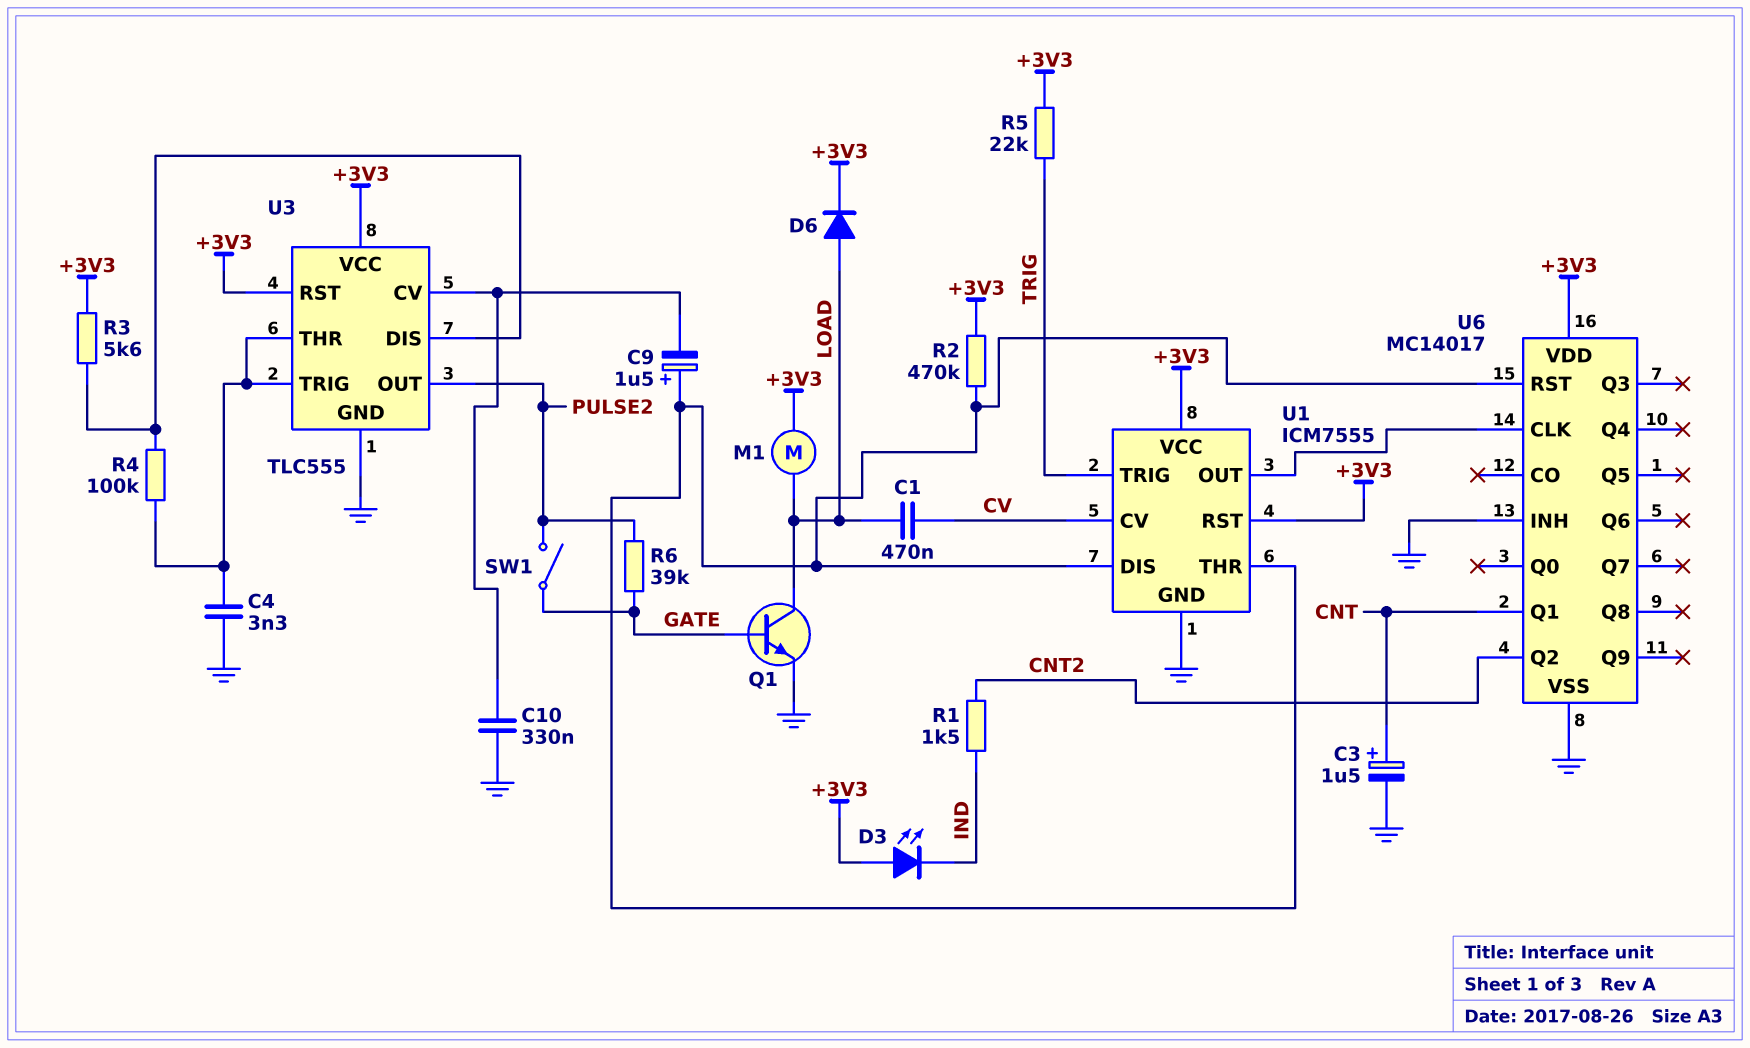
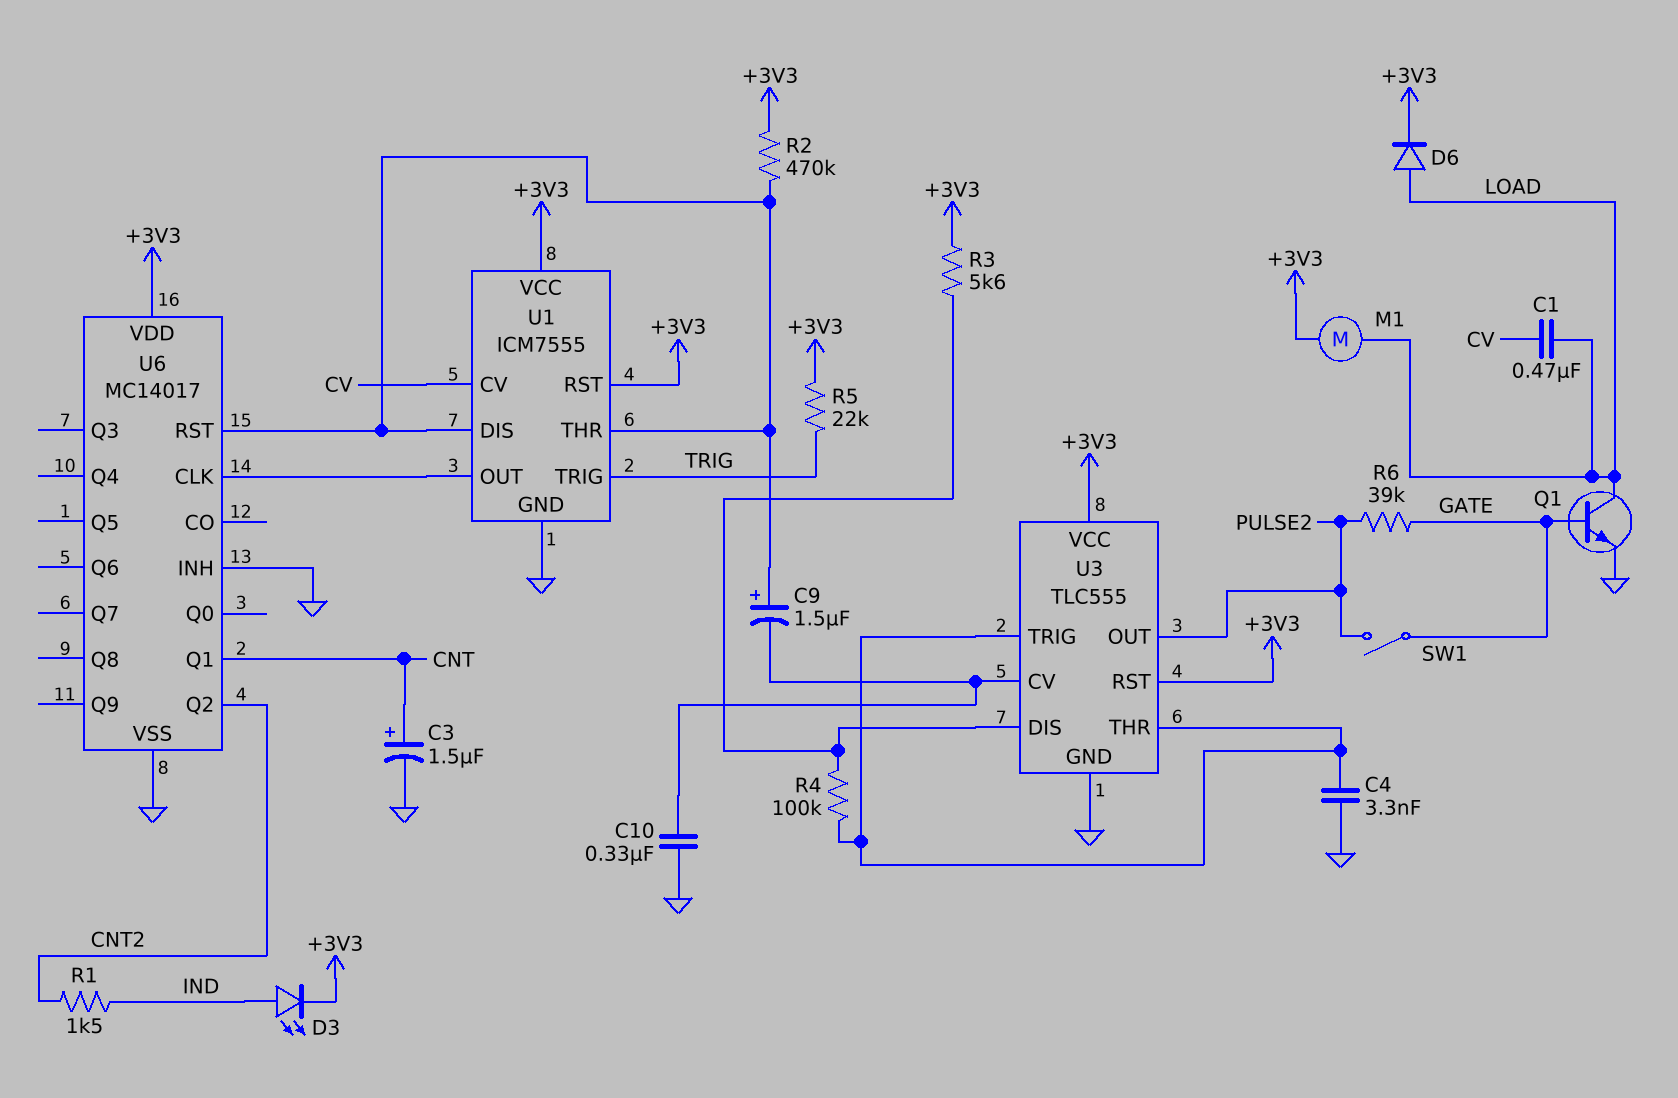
D3: LED (A +3V3, K IND) -> LED (A IND, K +3V3)

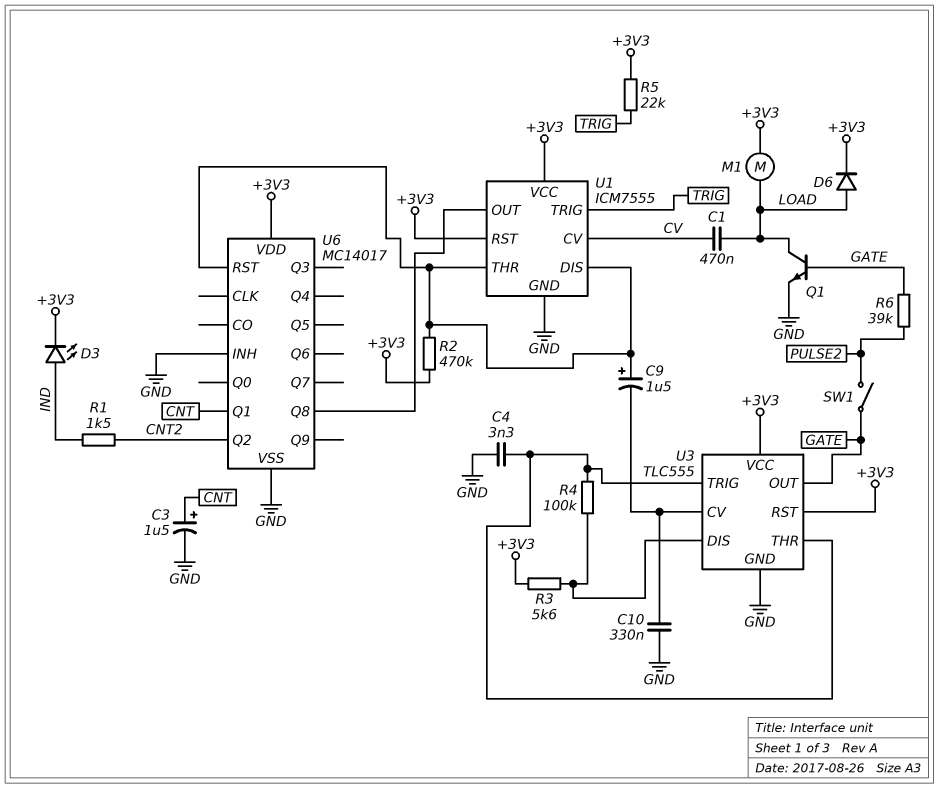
U3 pin OUT: PULSE2 -> GATE
U6 pin CLK: U1/OUT -> none
U6 pin Q8: none -> U1/OUT

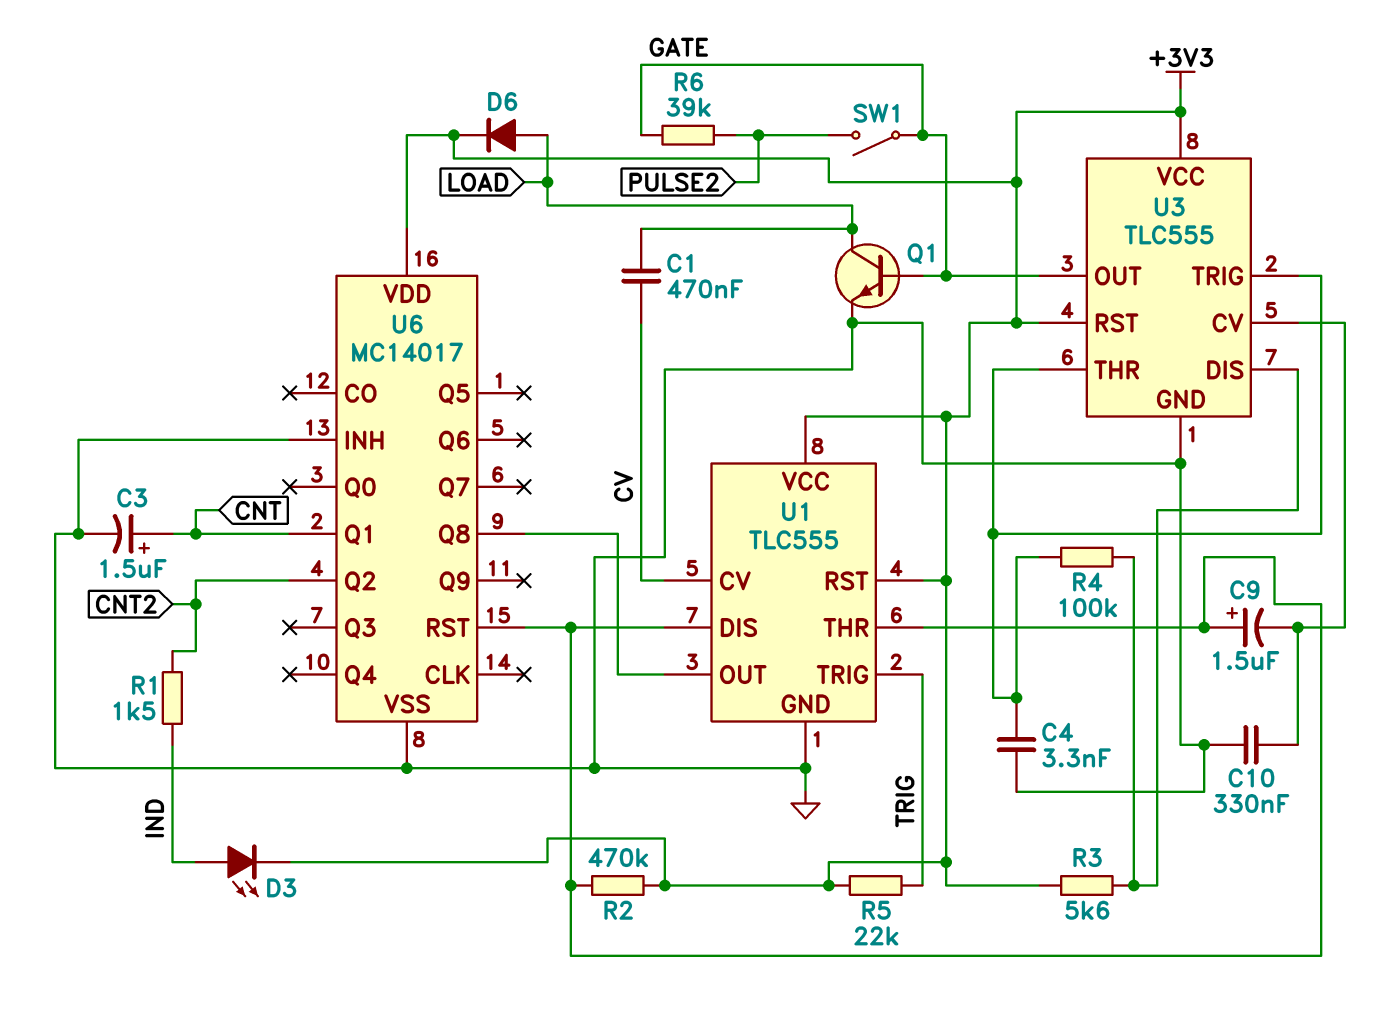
M1: motor (+3V3, LOAD) -> none
U1: ICM7555 -> TLC555

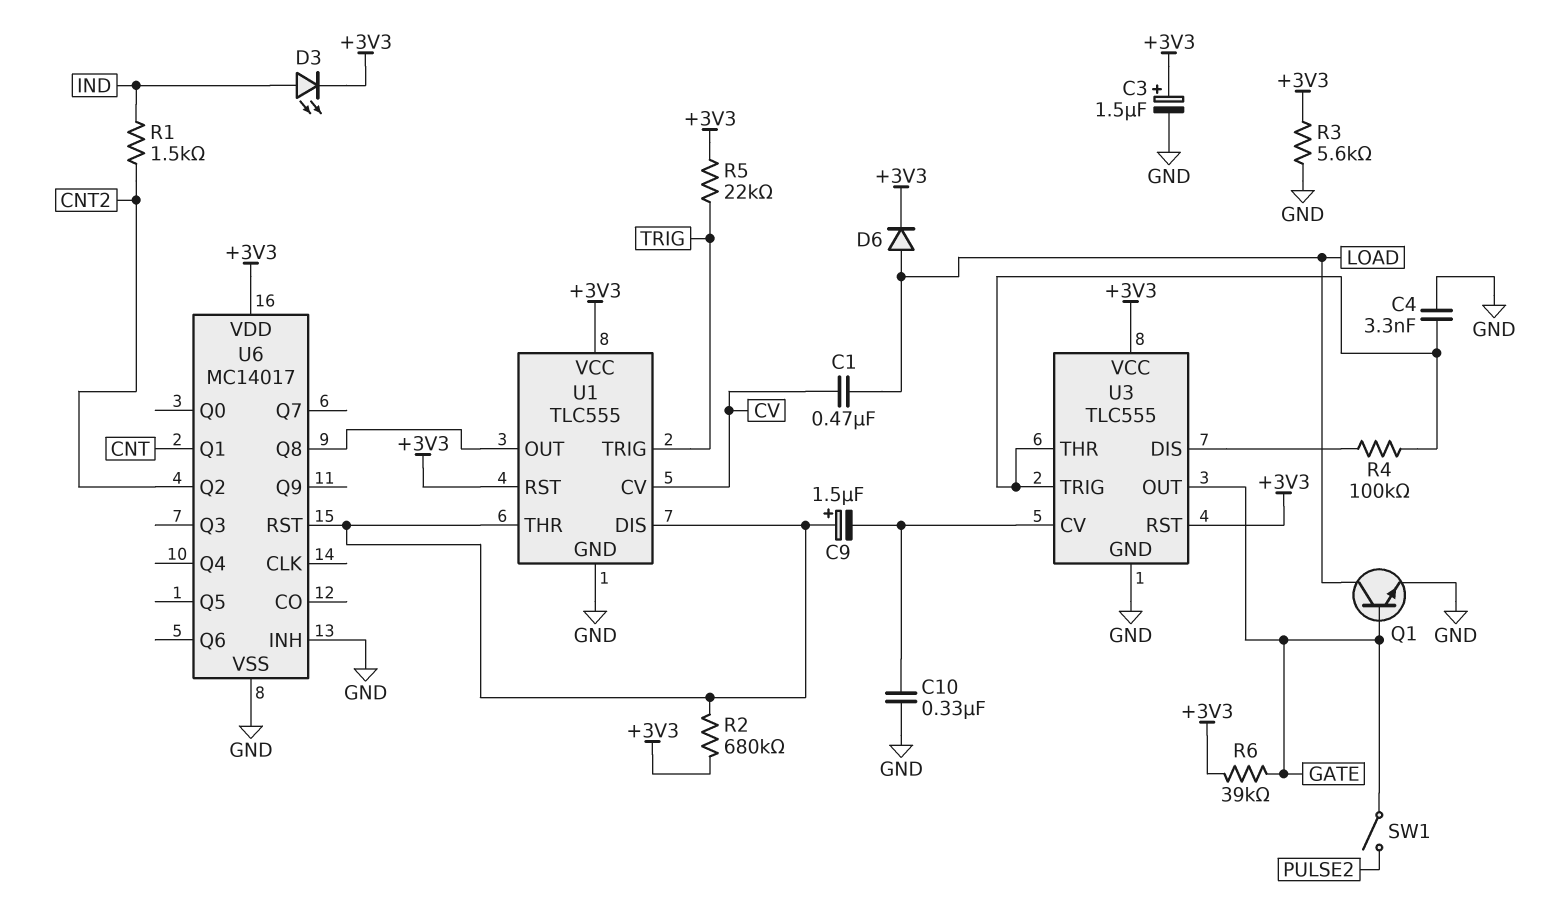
C3: 1.5uF (plus CNT, minus GND) -> 1.5uF (plus +3V3, minus GND)
R2: 470k (+3V3, U1/DIS) -> 680k (+3V3, U1/DIS)
R3: 5.6k (+3V3, U3/DIS) -> 5.6k (+3V3, GND)
R6: 39k (GATE, PULSE2) -> 39k (+3V3, GATE)

